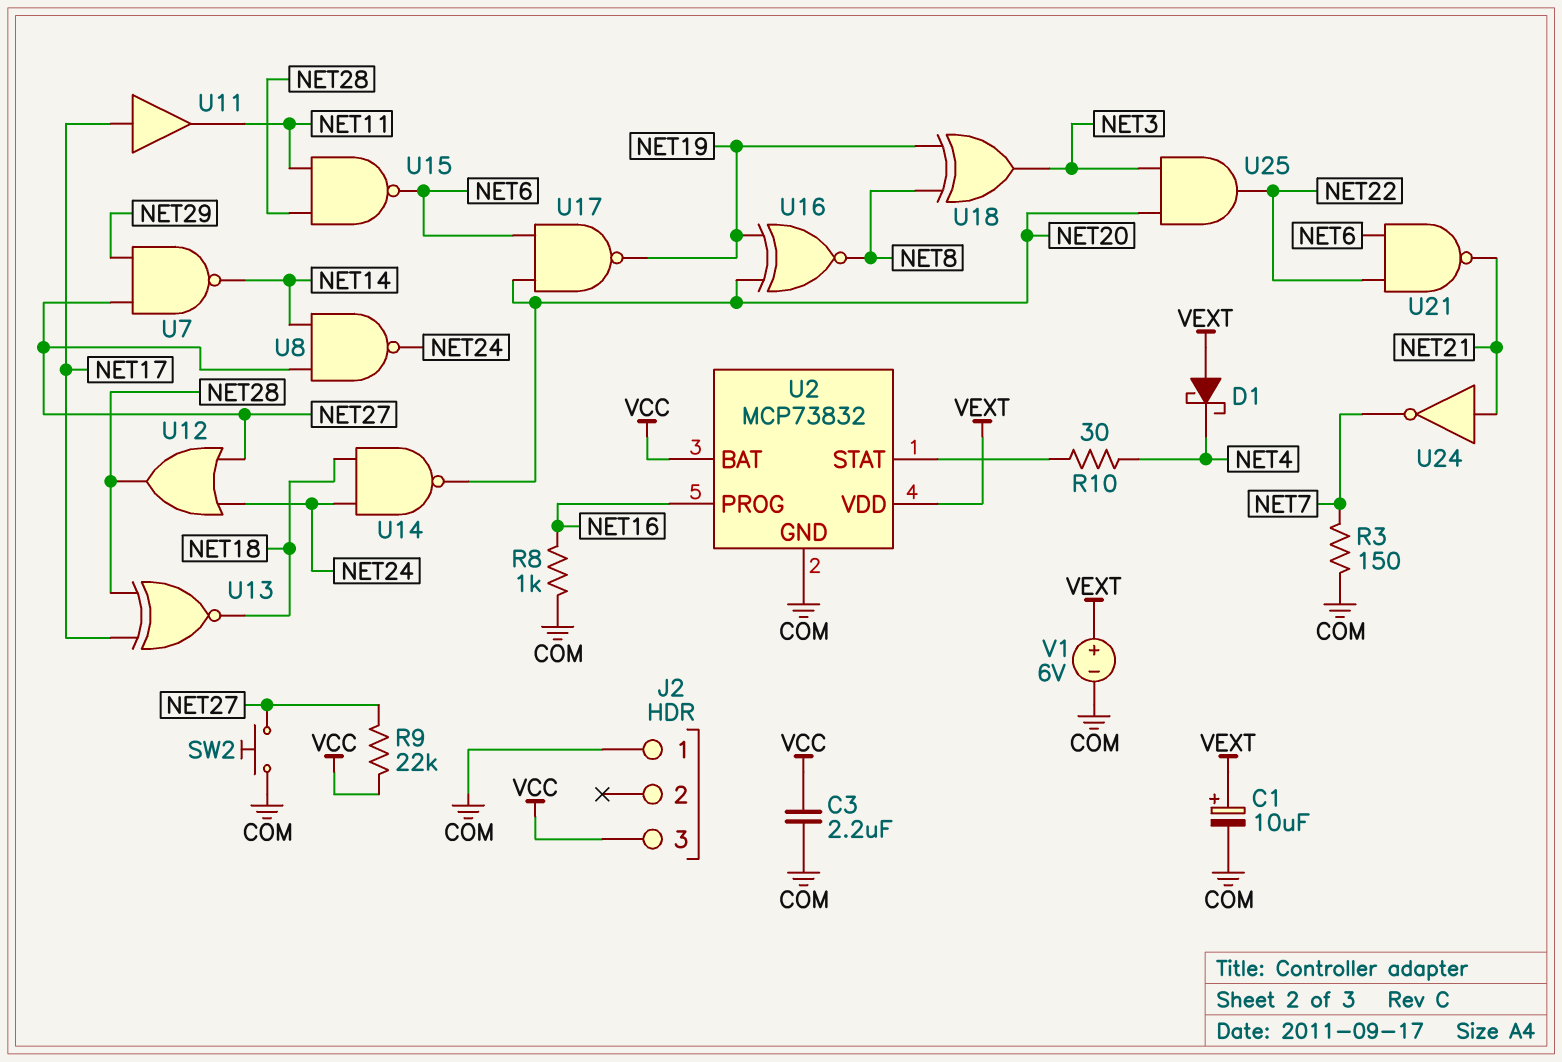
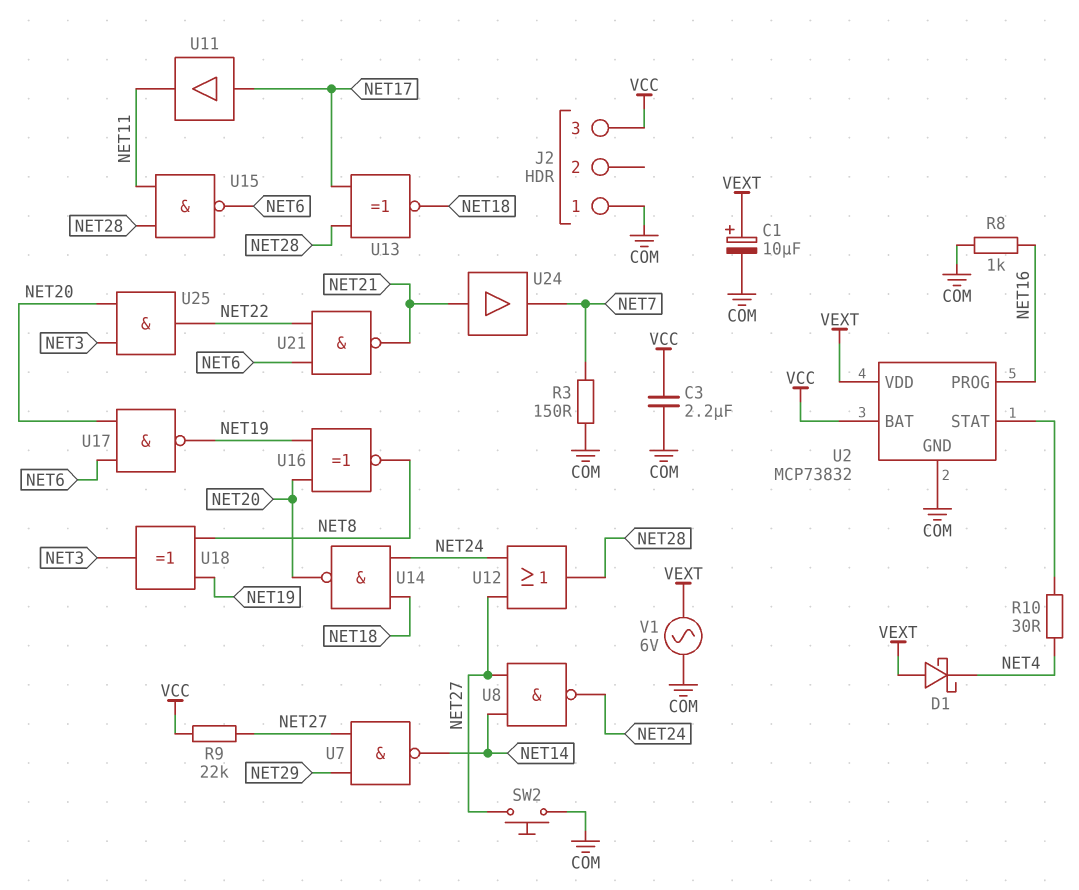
U24: NOT (in NET21, out NET7) -> buffer (in NET21, out NET7)
V1: 6V (plus VEXT, minus COM) -> AC 6V (COM, VEXT)

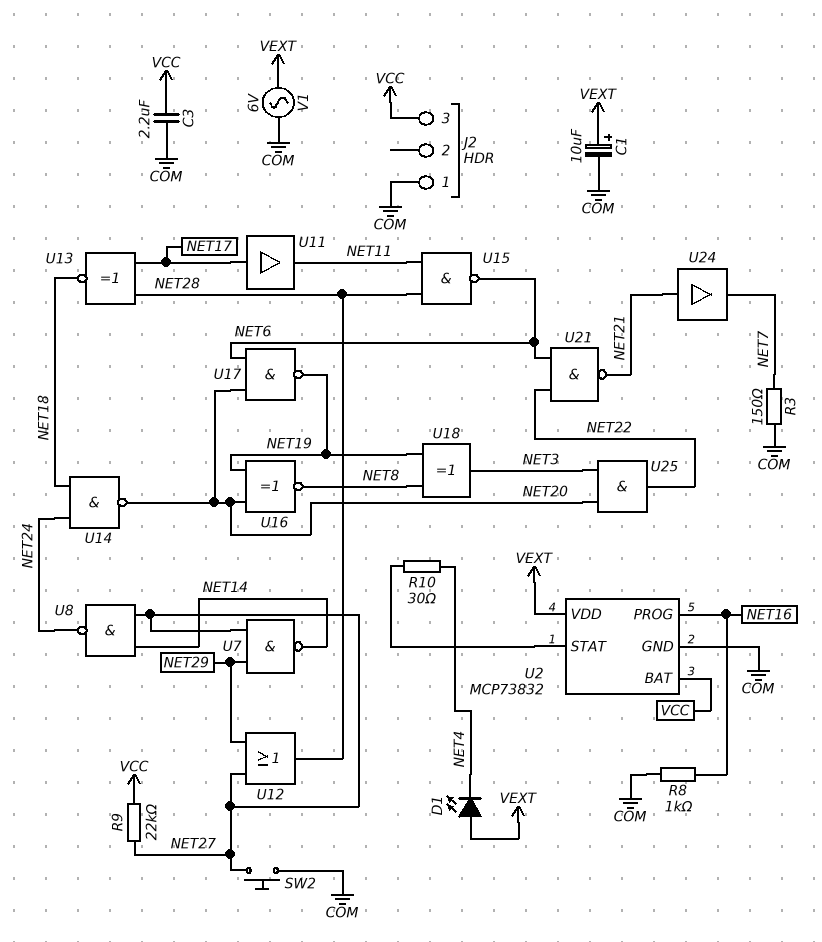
D1: schottky (A VEXT, K NET4) -> LED (A VEXT, K NET4)
U12: OR (in NET24, in NET27, out NET28) -> OR (in NET27, in NET29, out NET28)

